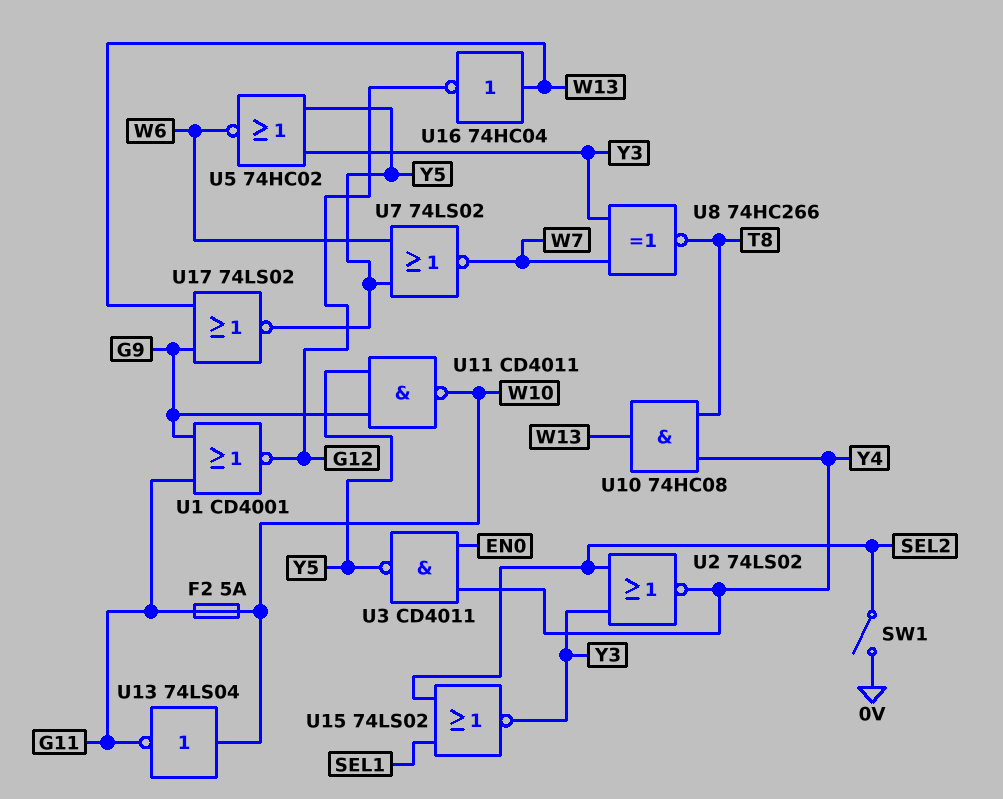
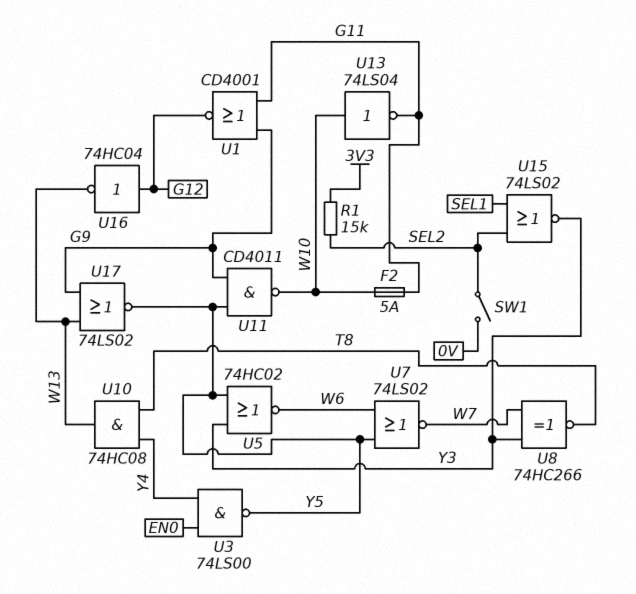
R1: none -> 15k (3V3, SEL2)
U2: NOR 74LS02 (in SEL2, in Y3, out Y4) -> none
U3: NAND CD4011 (in EN0, in Y4, out Y5) -> NAND 74LS00 (in EN0, in Y4, out Y5)
U16: NOT 74HC04 (in W13, out G12) -> NOT 74HC04 (in G12, out W13)

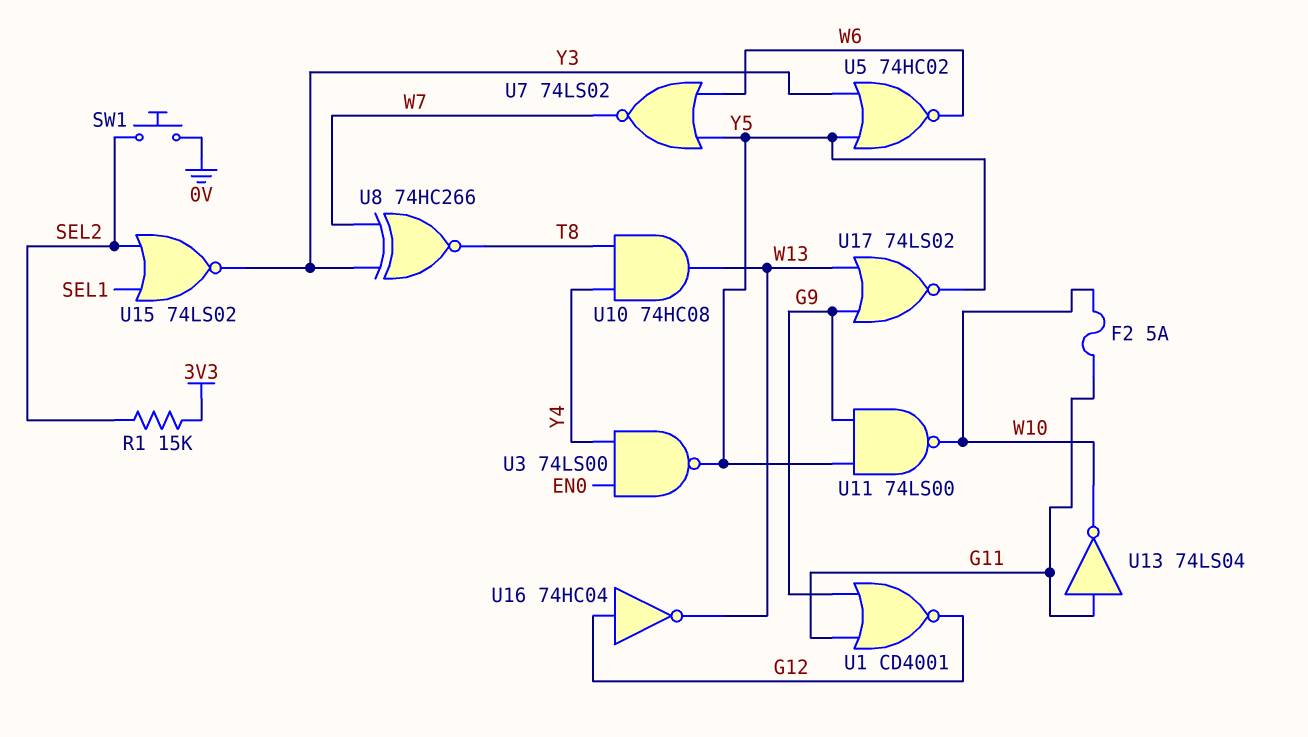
SW1: switch (0V, SEL2) -> button (0V, SEL2)
U11: NAND CD4011 (in G9, in Y5, out W10) -> NAND 74LS00 (in G9, in Y5, out W10)
U13: NOT 74LS04 (in W10, out G11) -> NOT 74LS04 (in G11, out W10)

